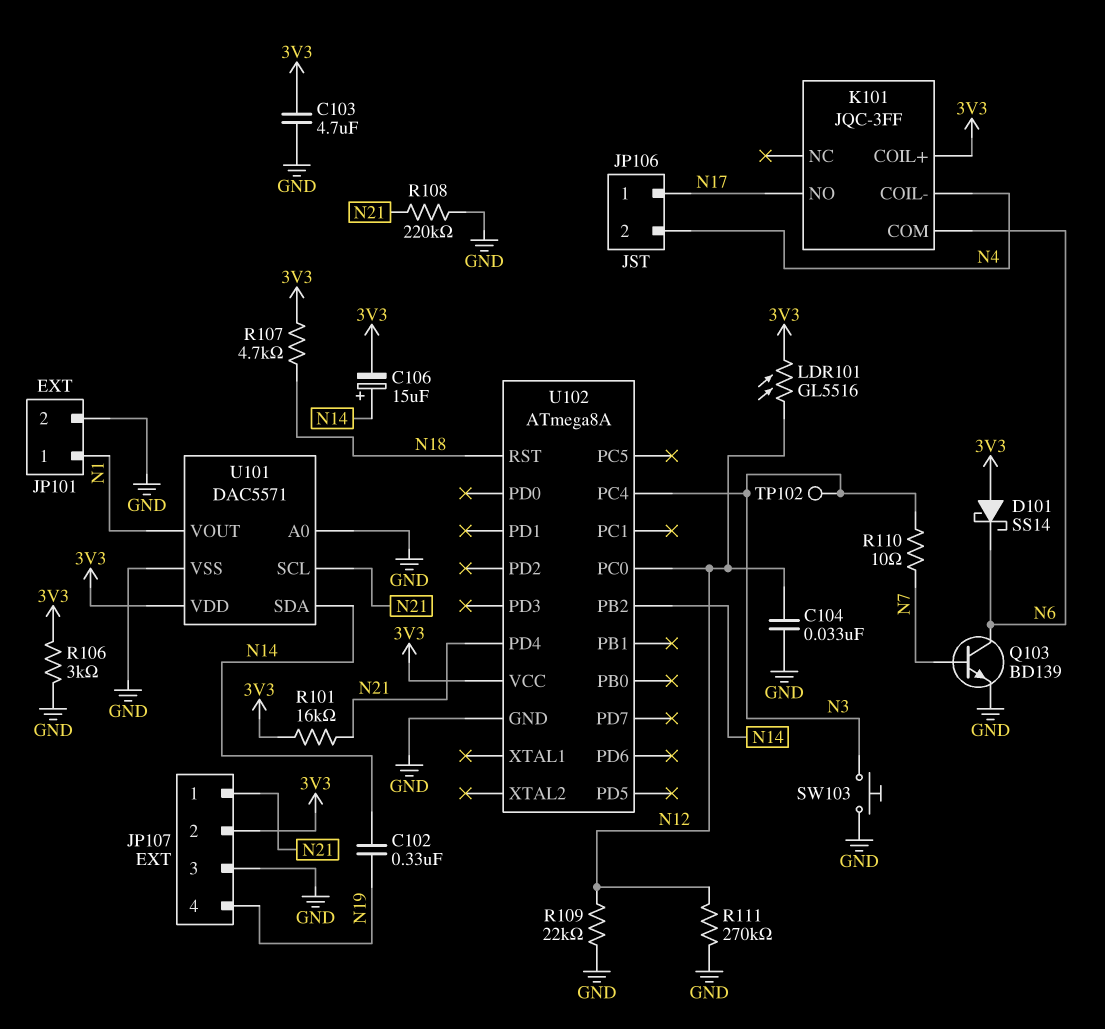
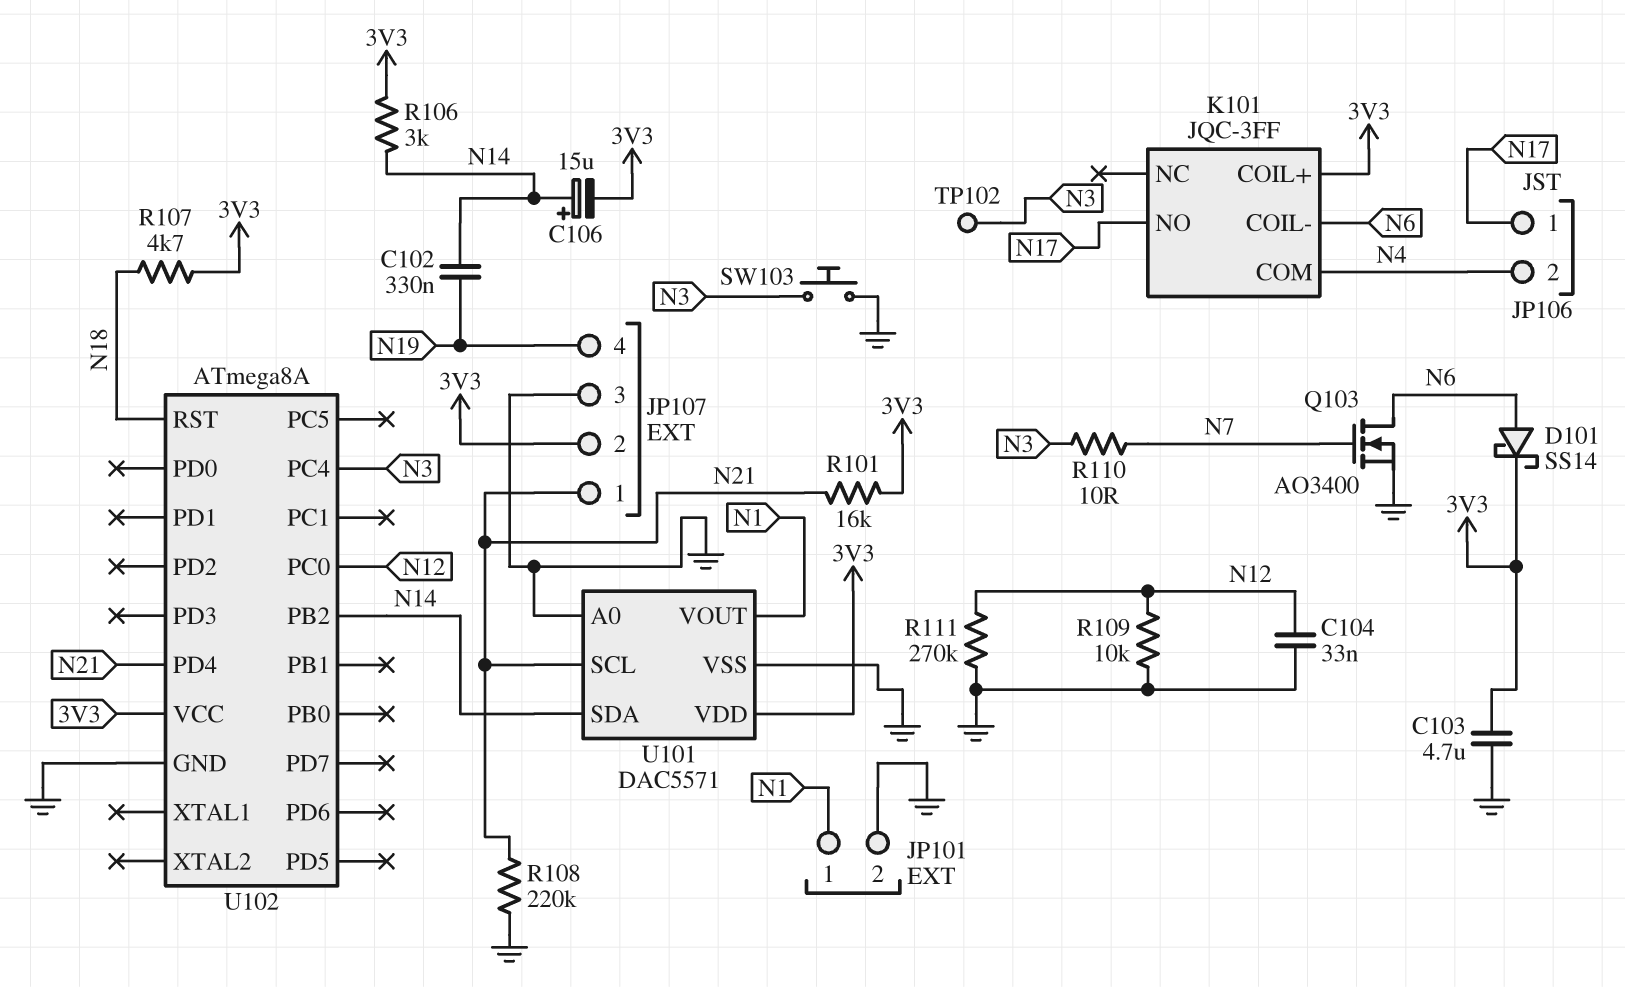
D101: schottky SS14 (A 3V3, K N6) -> schottky SS14 (A N6, K 3V3)
K101 pin COIL-: N4 -> N6
K101 pin COM: N6 -> N4
LDR101: GL5516 (3V3, N12) -> none
Q103: NPN BD139 (B N7, C N6, E GND) -> NMOS AO3400 (G N7, D N6, S GND)
R106: 3k (3V3, GND) -> 3k (3V3, N14)
R109: 22k (GND, N12) -> 10k (GND, N12)

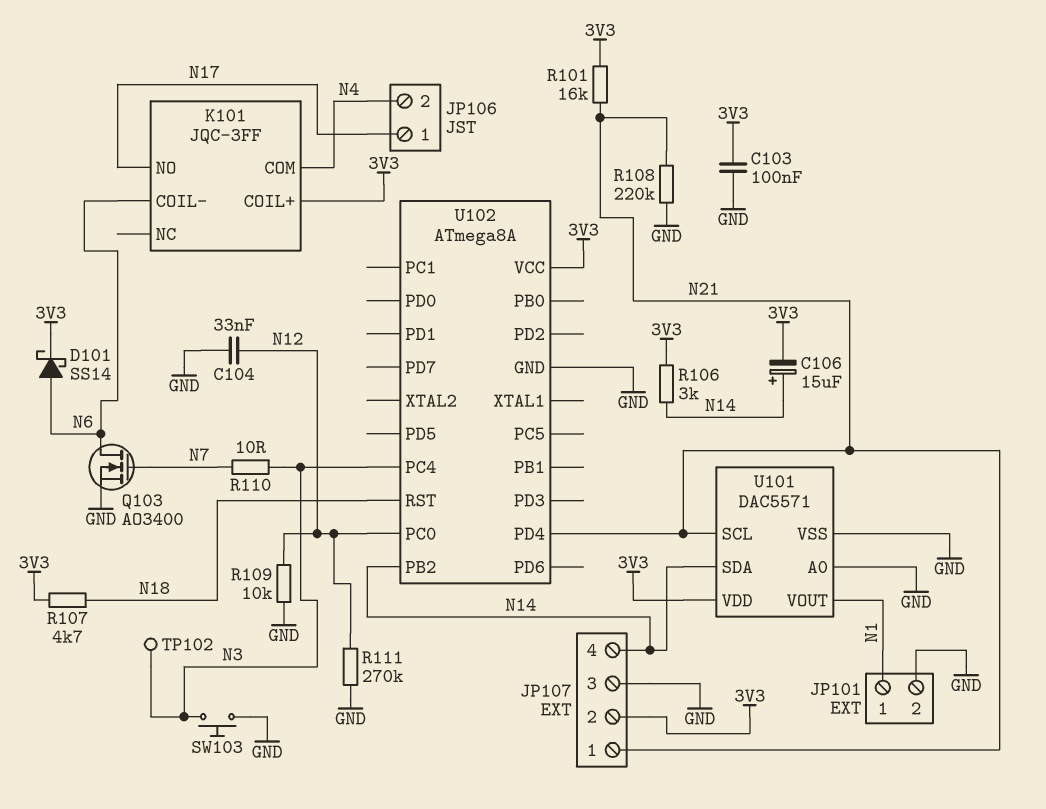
C102: 330nF (N14, N19) -> none
C103: 4.7uF (3V3, GND) -> 100nF (3V3, GND)
JP107 pin 4: N19 -> N14

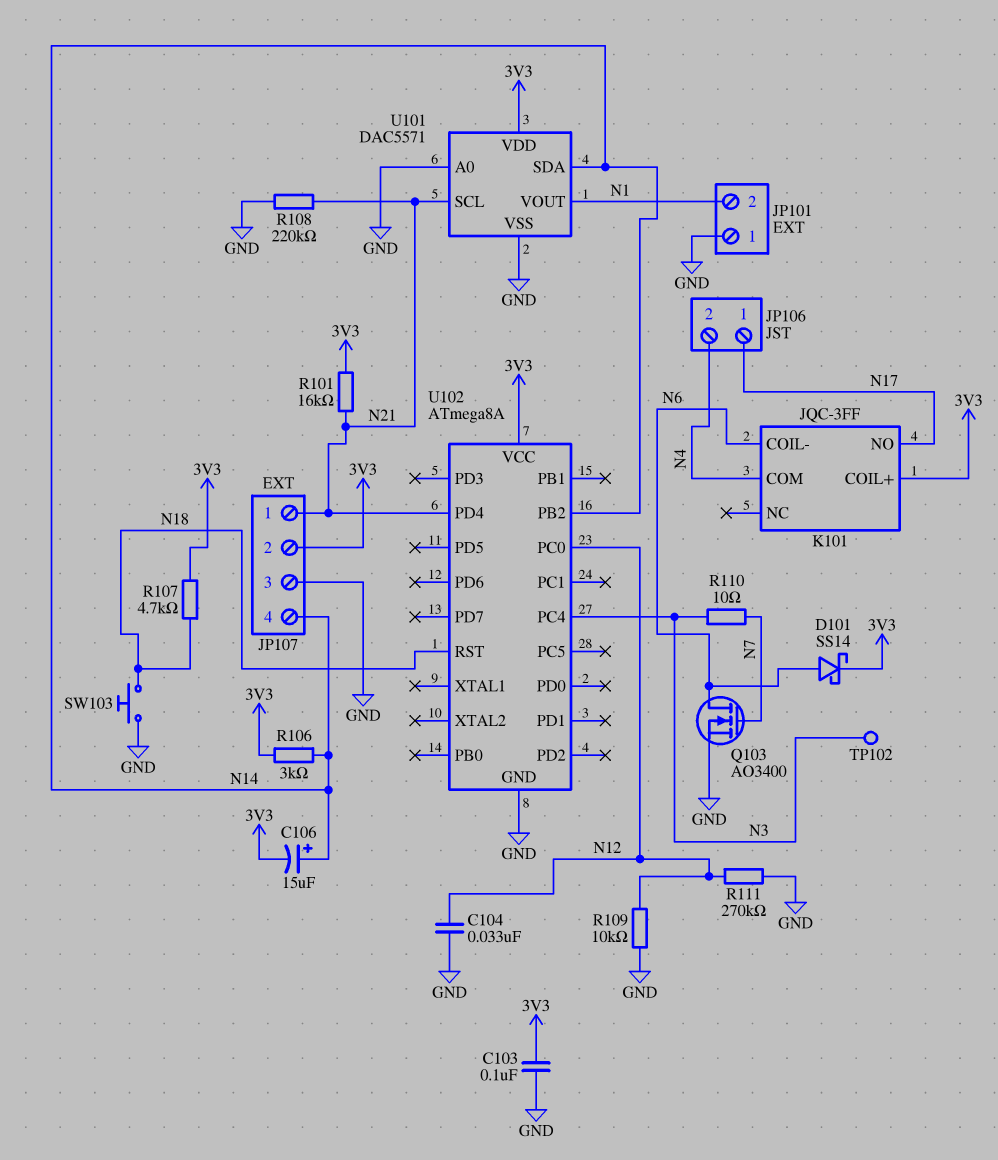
JP101 pin 1: N1 -> GND
JP101 pin 2: GND -> N1
SW103: button (GND, N3) -> button (GND, N18)

